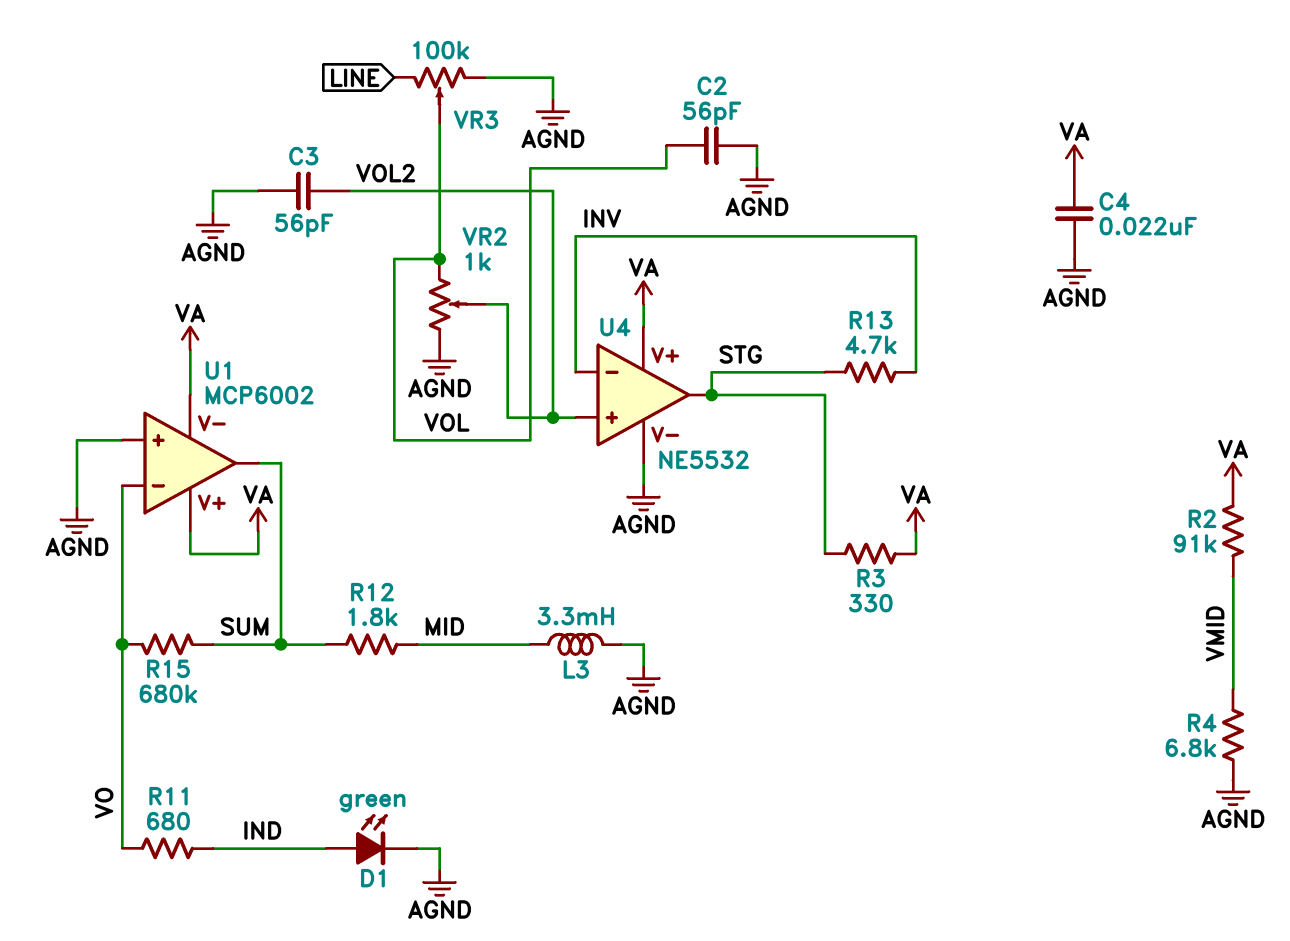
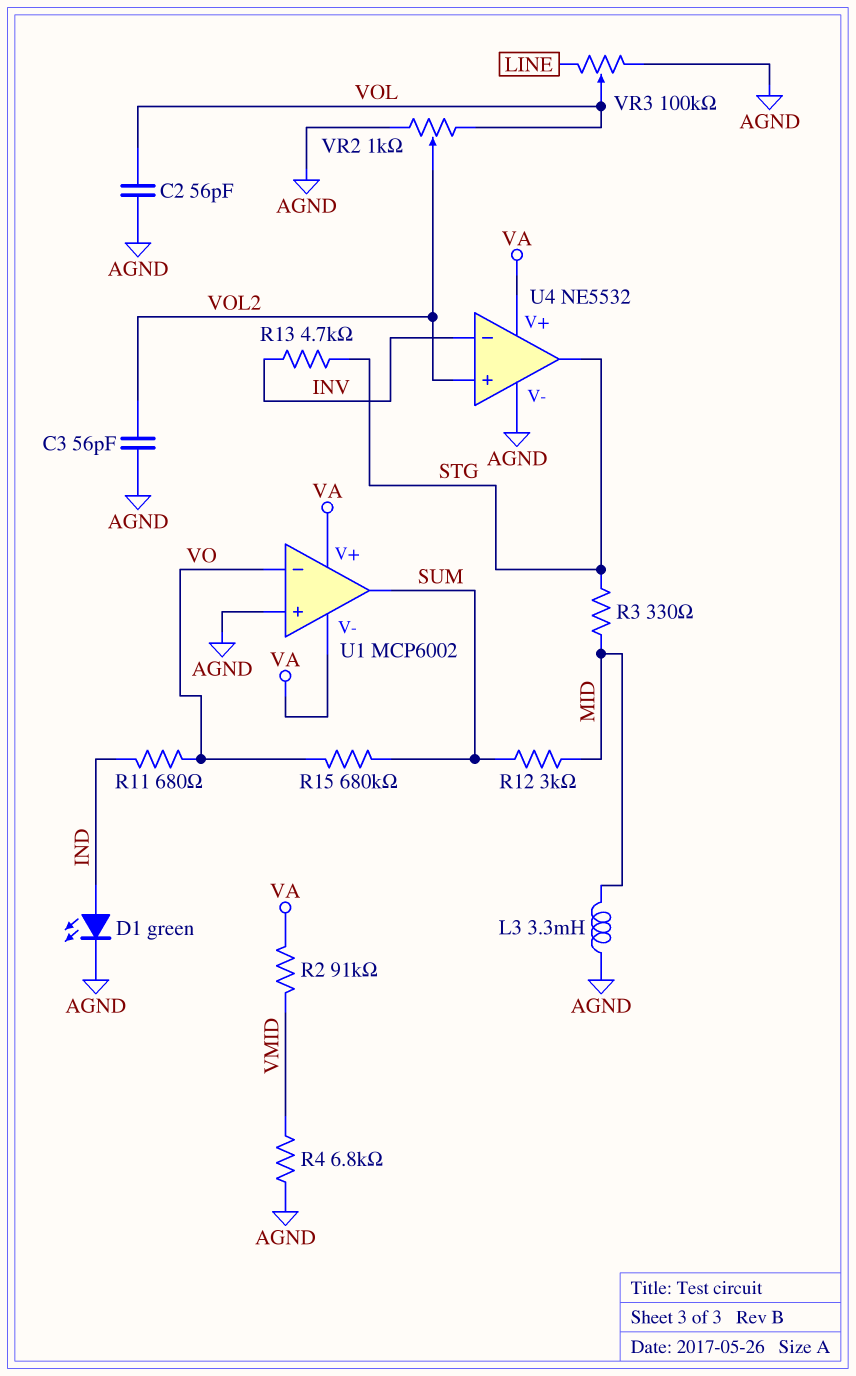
C4: 22nF (AGND, VA) -> none
R3: 330 (STG, VA) -> 330 (MID, STG)
R12: 1.8k (MID, SUM) -> 3k (MID, SUM)

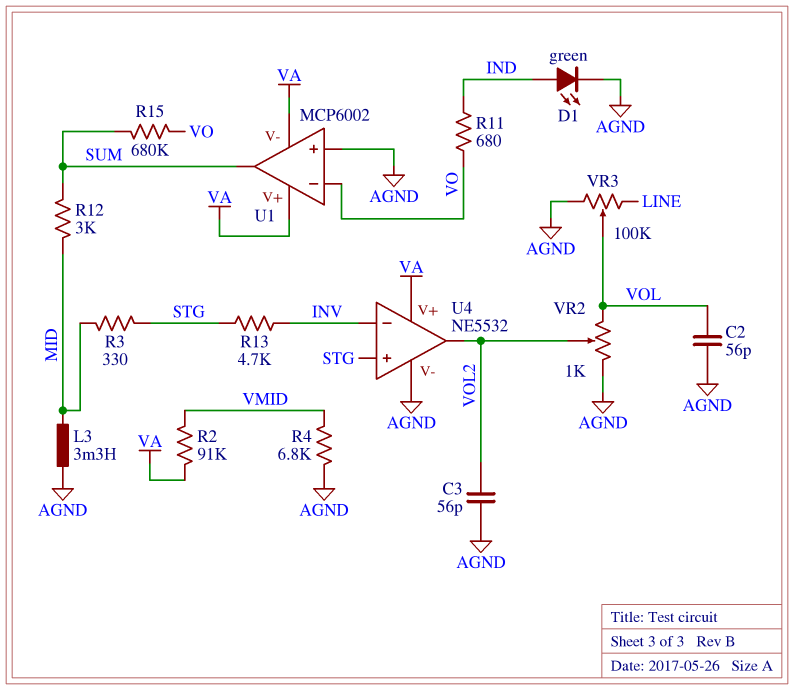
U4 pin in+: VOL2 -> STG
U4 pin out: STG -> VOL2

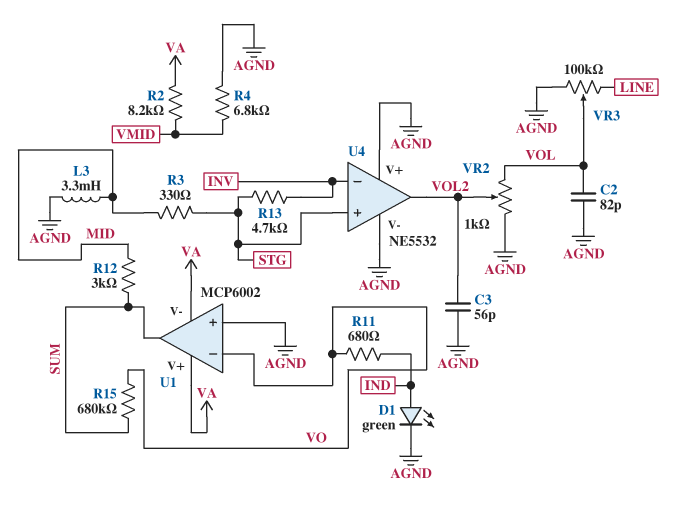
C2: 56pF (AGND, VOL) -> 82pF (AGND, VOL)
R2: 91k (VA, VMID) -> 8.2k (VA, VMID)
U4 pin V+: VA -> AGND

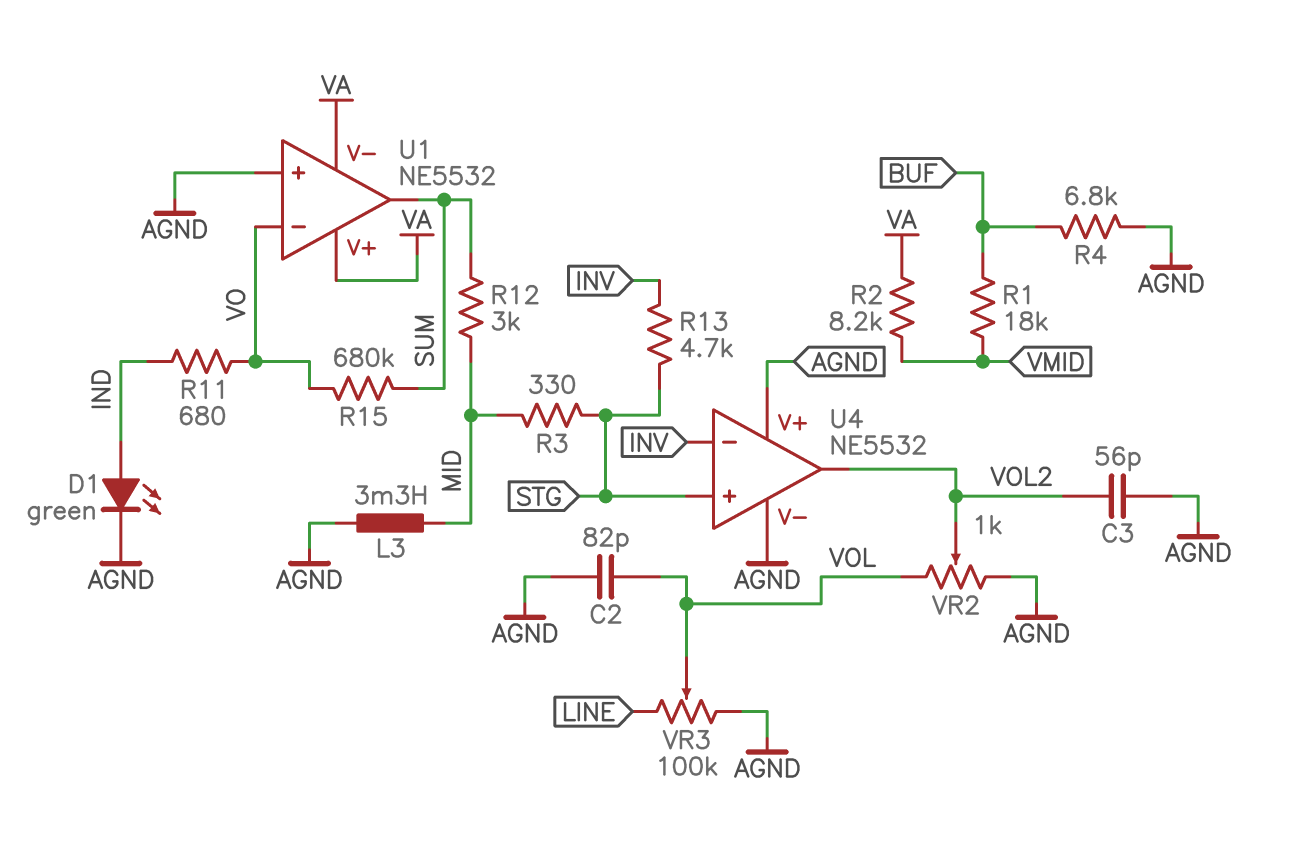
R1: none -> 18k (BUF, VMID)
R4: 6.8k (AGND, VMID) -> 6.8k (AGND, BUF)
U1: MCP6002 -> NE5532

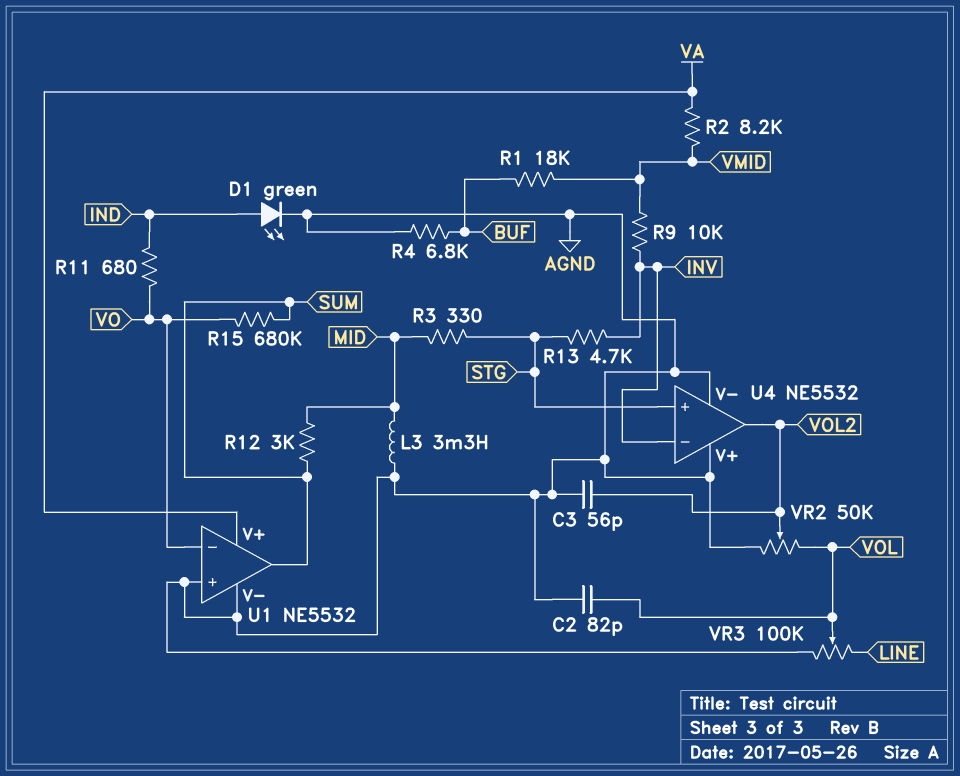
R9: none -> 10k (INV, VMID)
U1 pin V-: VA -> AGND
VR2: 1k (AGND, VOL, wiper VOL2) -> 50k (AGND, VOL, wiper VOL2)

